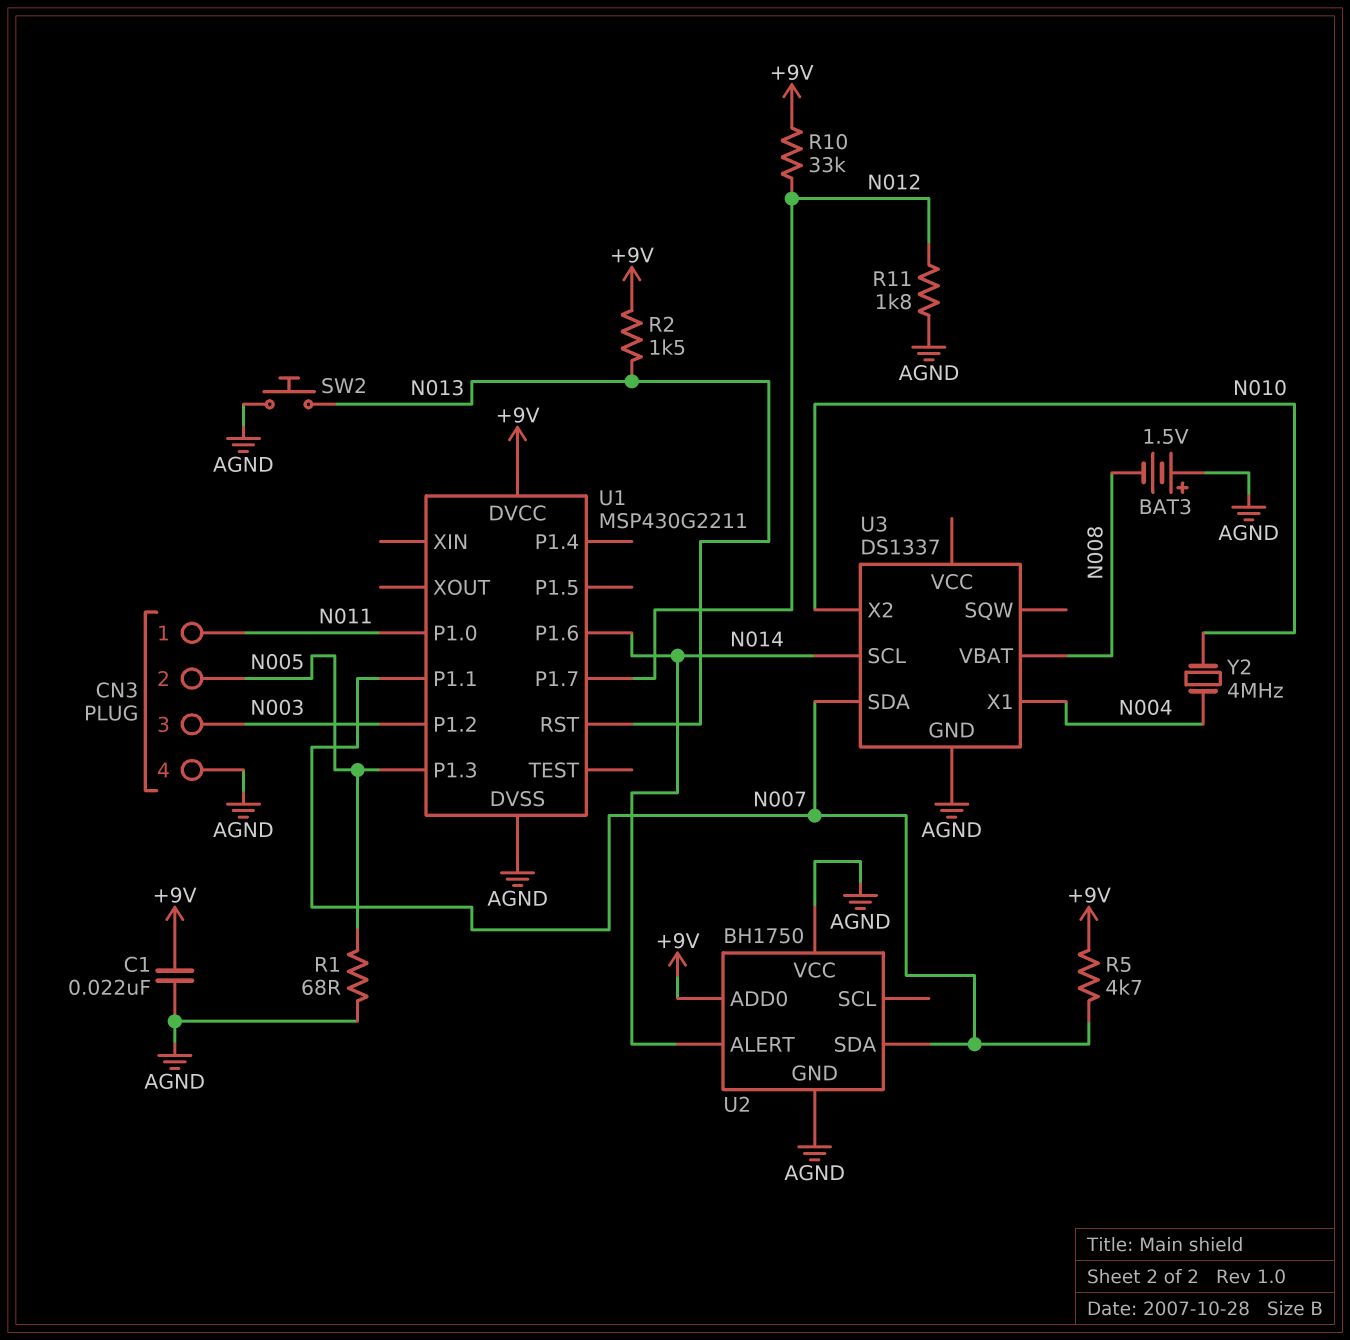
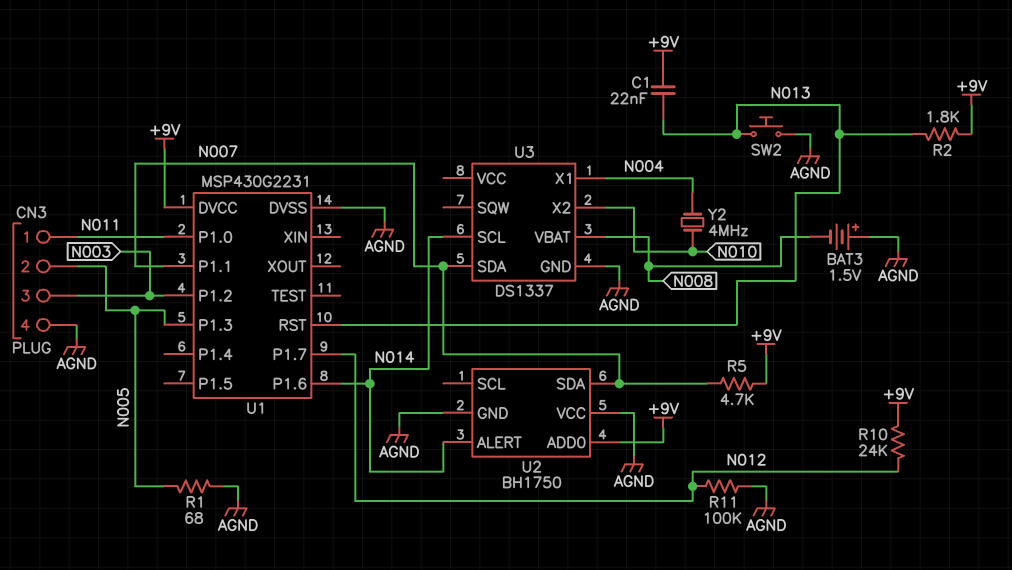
C1: 22nF (+9V, AGND) -> 22nF (+9V, N013)
R2: 1.5k (+9V, N013) -> 1.8k (+9V, N013)
R10: 33k (+9V, N012) -> 24k (+9V, N012)
R11: 1.8k (AGND, N012) -> 100k (AGND, N012)
U1: MSP430G2211 -> MSP430G2231

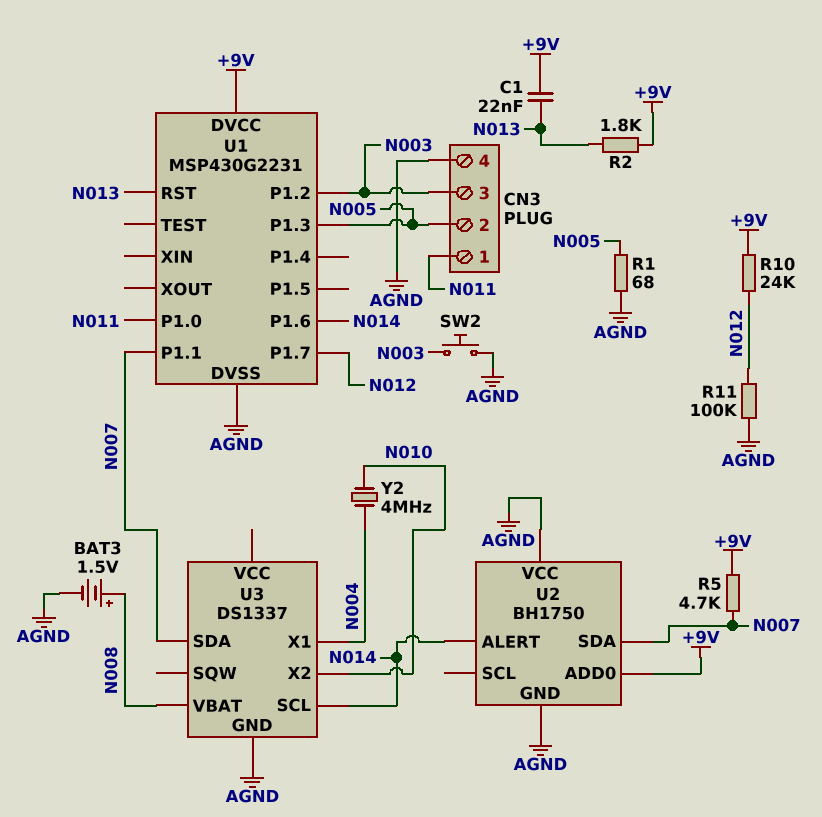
BAT3: 1.5V (plus AGND, minus N008) -> 1.5V (plus N008, minus AGND)
SW2: button (AGND, N013) -> button (AGND, N003)

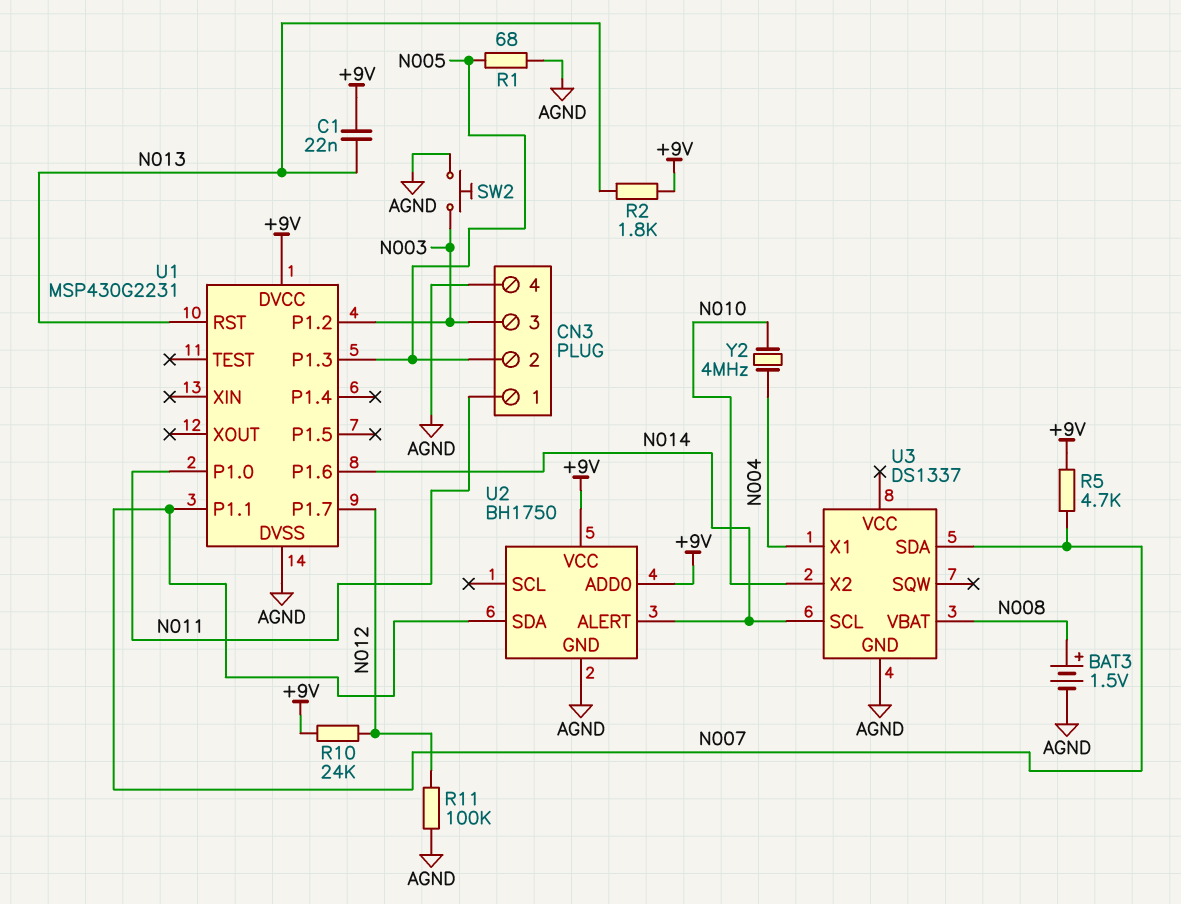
U2 pin VCC: AGND -> +9V

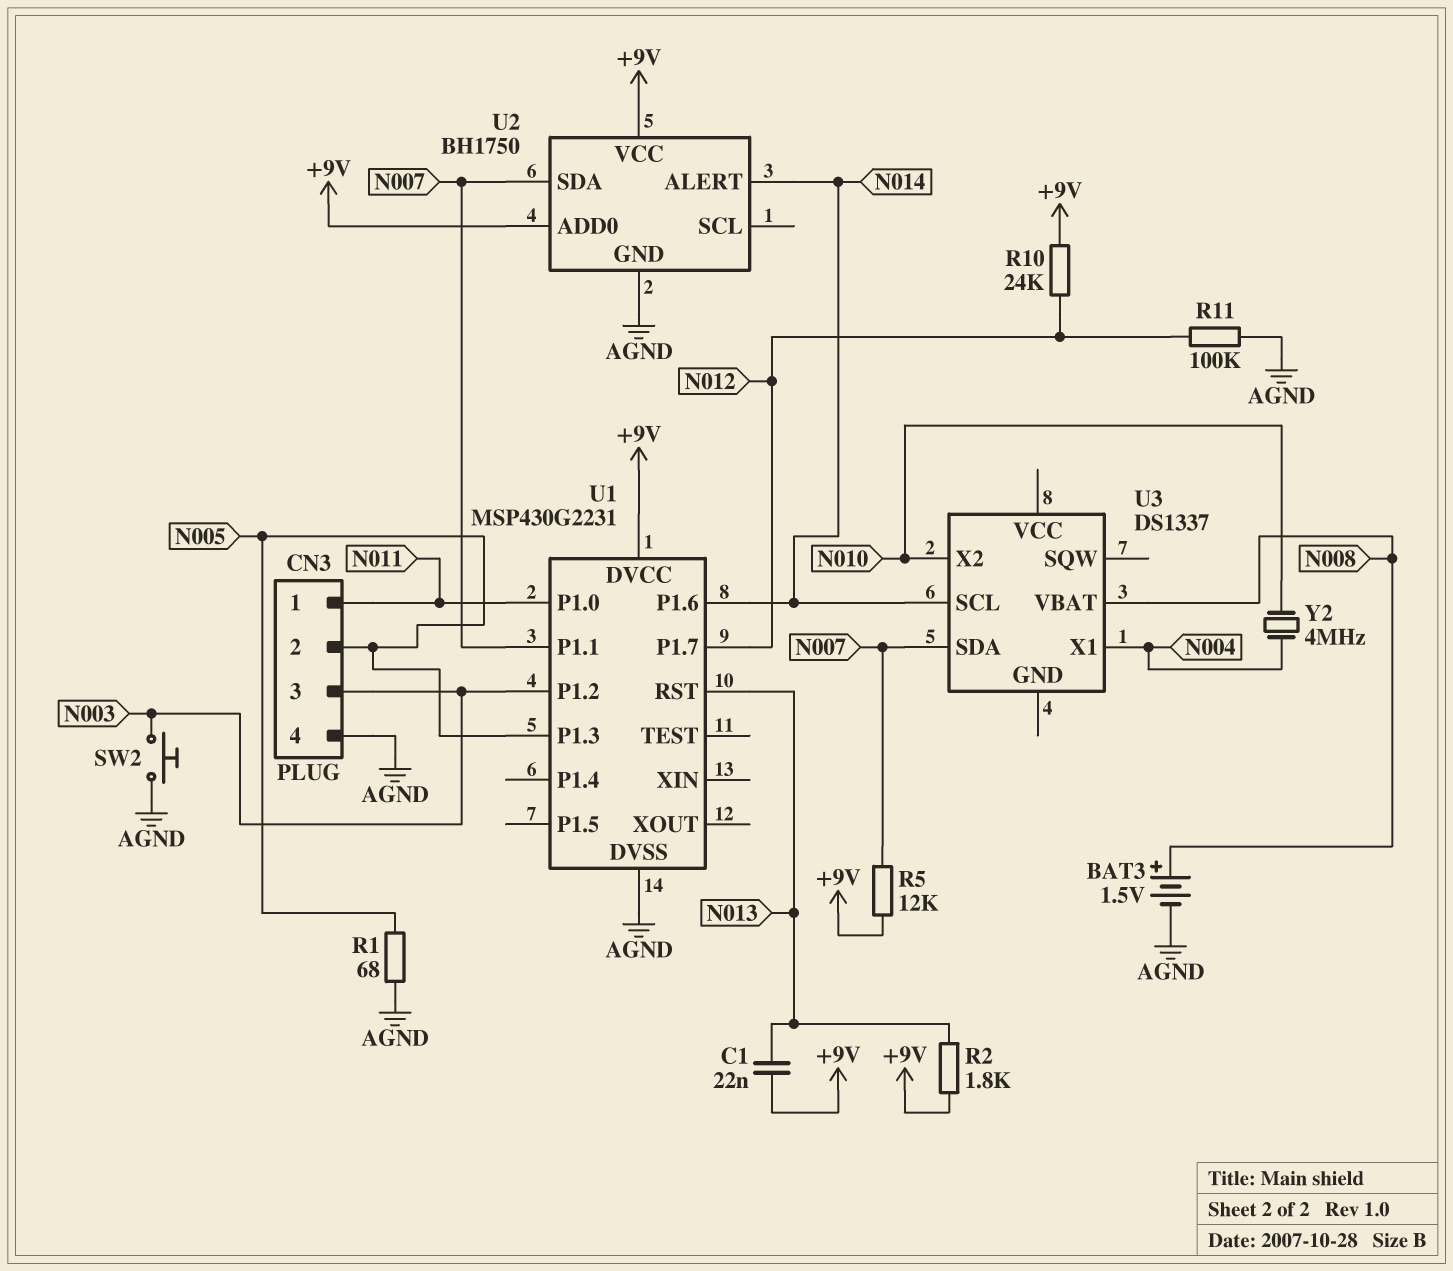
R5: 4.7k (+9V, N007) -> 12k (+9V, N007)
U3 pin GND: AGND -> none

